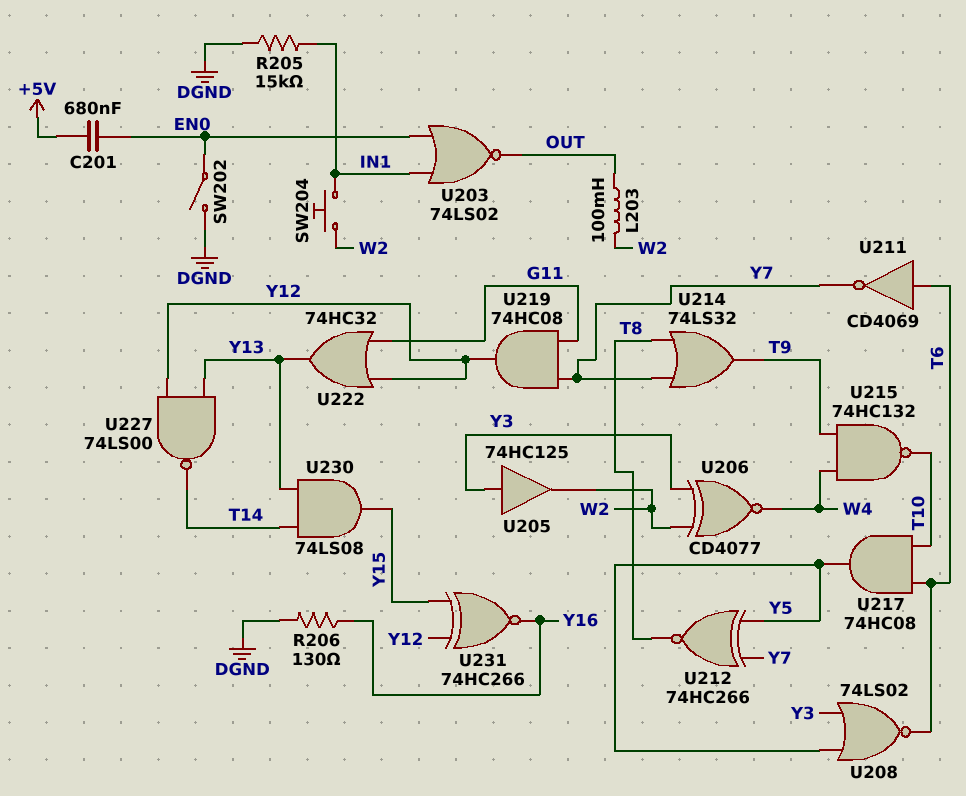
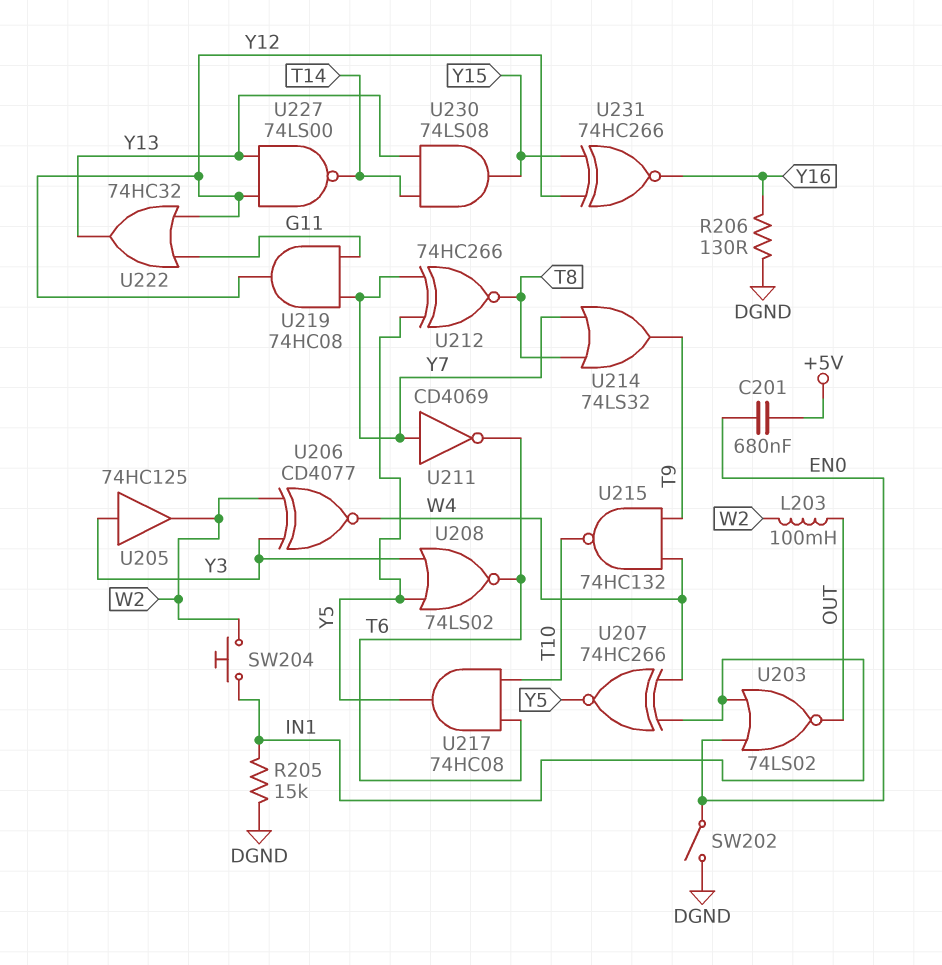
U207: none -> XNOR 74HC266 (in IN1, in W4, out Y5)
U211: NOT CD4069 (in T6, out Y7) -> NOT CD4069 (in Y7, out T6)

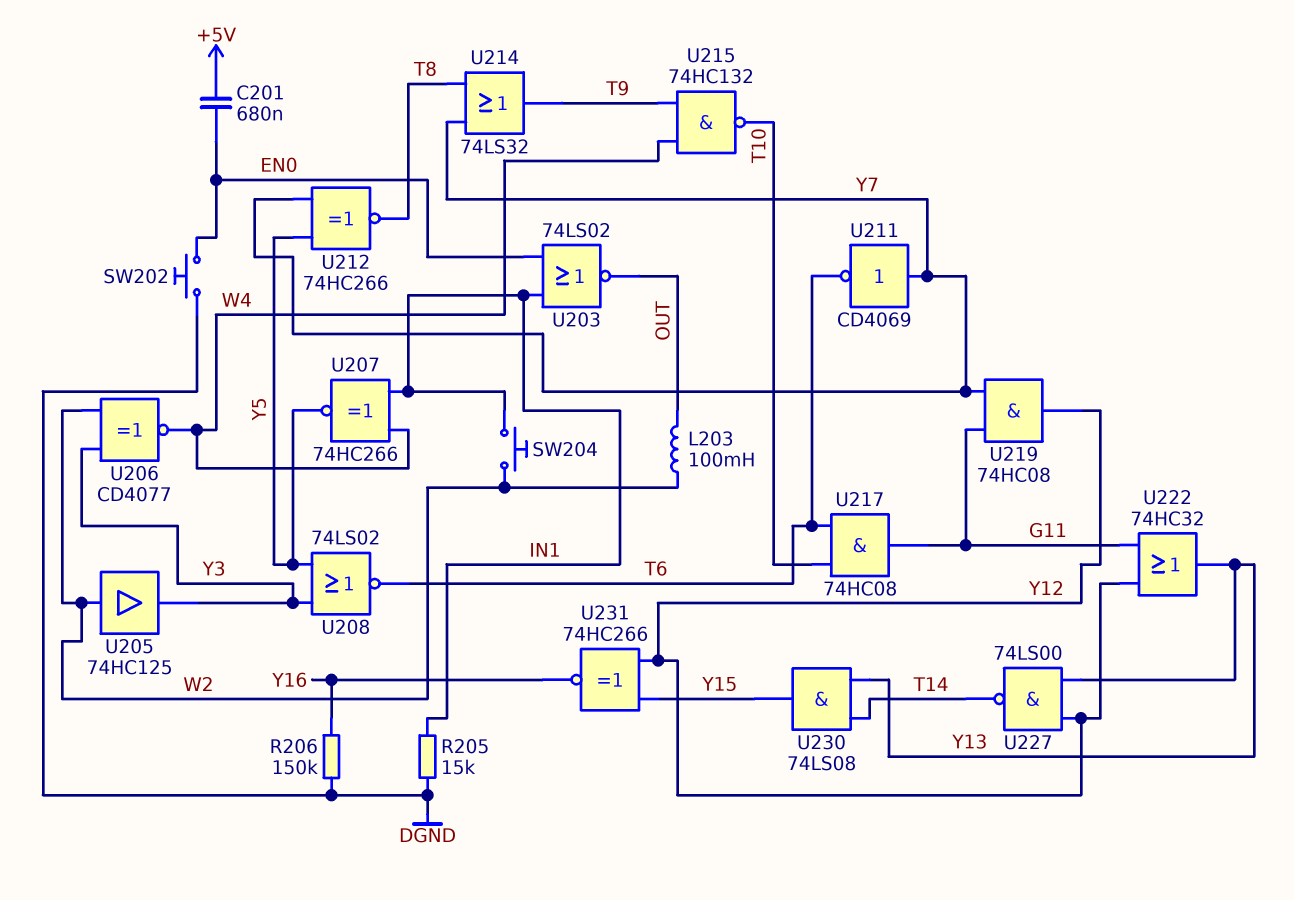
R206: 130 (DGND, Y16) -> 150k (DGND, Y16)
SW202: switch (DGND, EN0) -> button (DGND, EN0)
U205: buffer 74HC125 (in Y3, out W2) -> buffer 74HC125 (in W2, out Y3)
U217: AND 74HC08 (in T6, in T10, out Y5) -> AND 74HC08 (in T6, in T10, out G11)

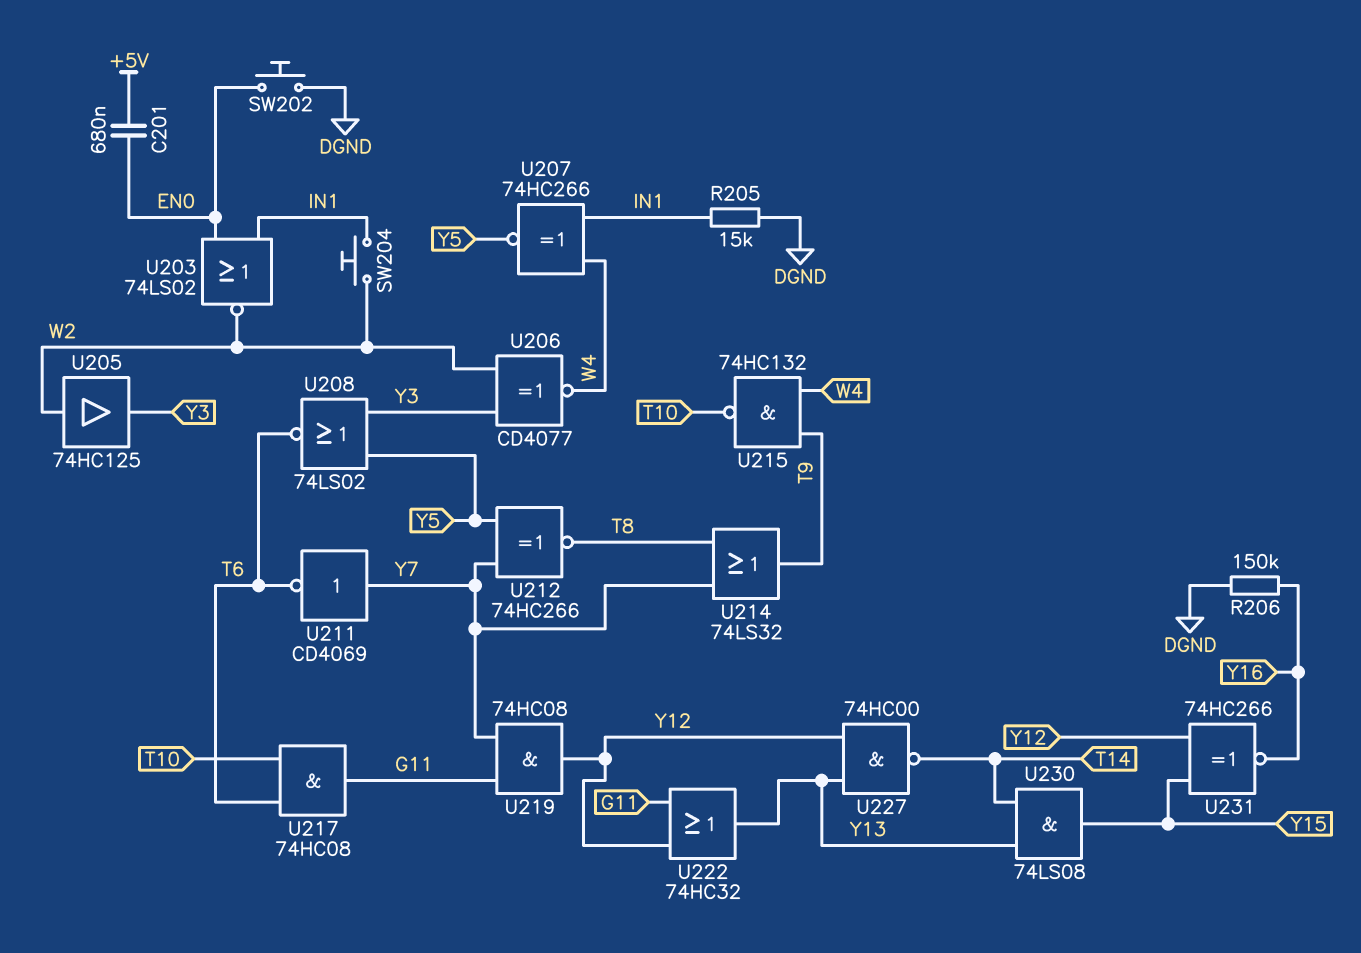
L203: 100mH (OUT, W2) -> none
U203: NOR 74LS02 (in EN0, in IN1, out OUT) -> NOR 74LS02 (in EN0, in IN1, out W2)
U227: NAND 74LS00 (in Y12, in Y13, out T14) -> NAND 74HC00 (in Y12, in Y13, out T14)

